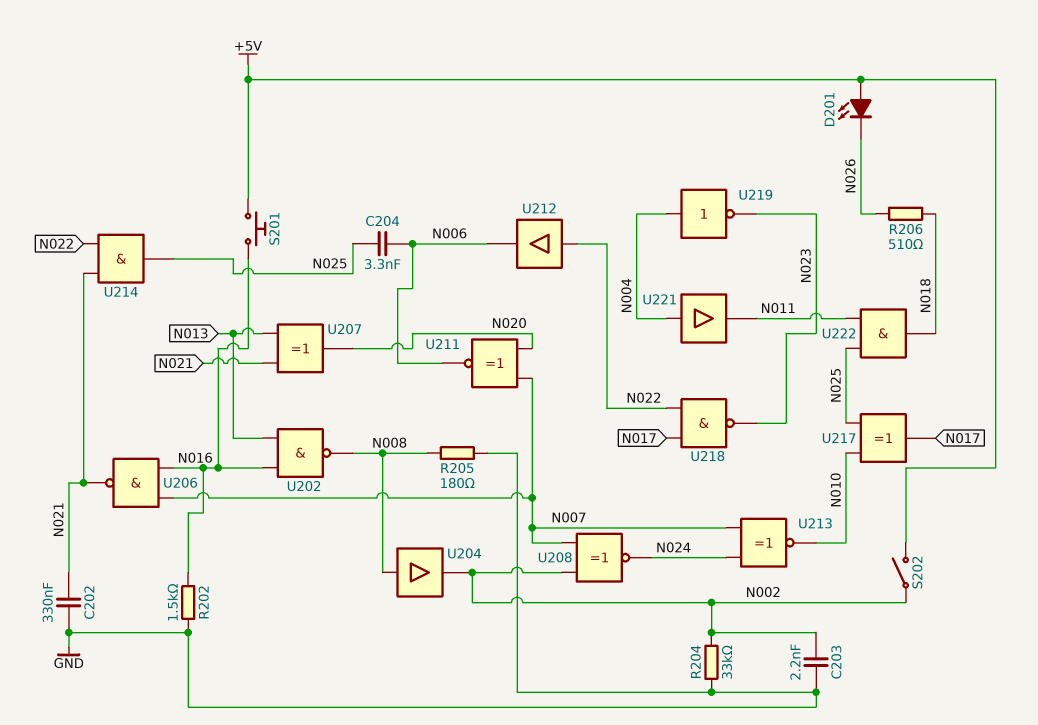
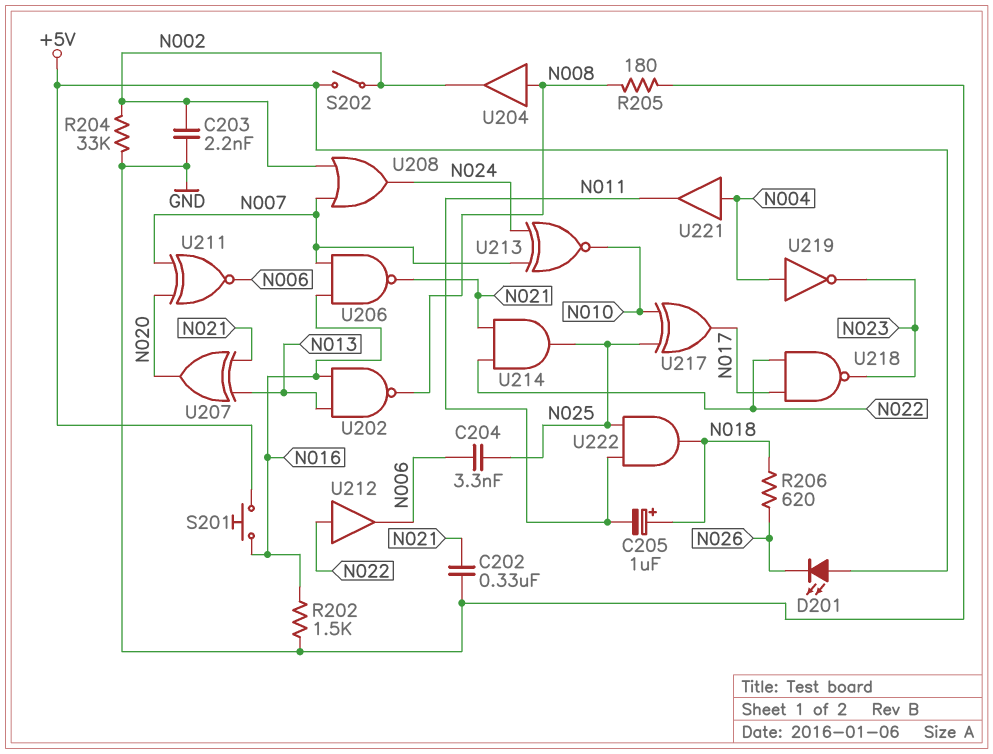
C205: none -> 1uF (plus N018, minus N011)
R206: 510 (N018, N026) -> 620 (N018, N026)
U208: XNOR (in N002, in N007, out N024) -> OR (in N002, in N007, out N024)

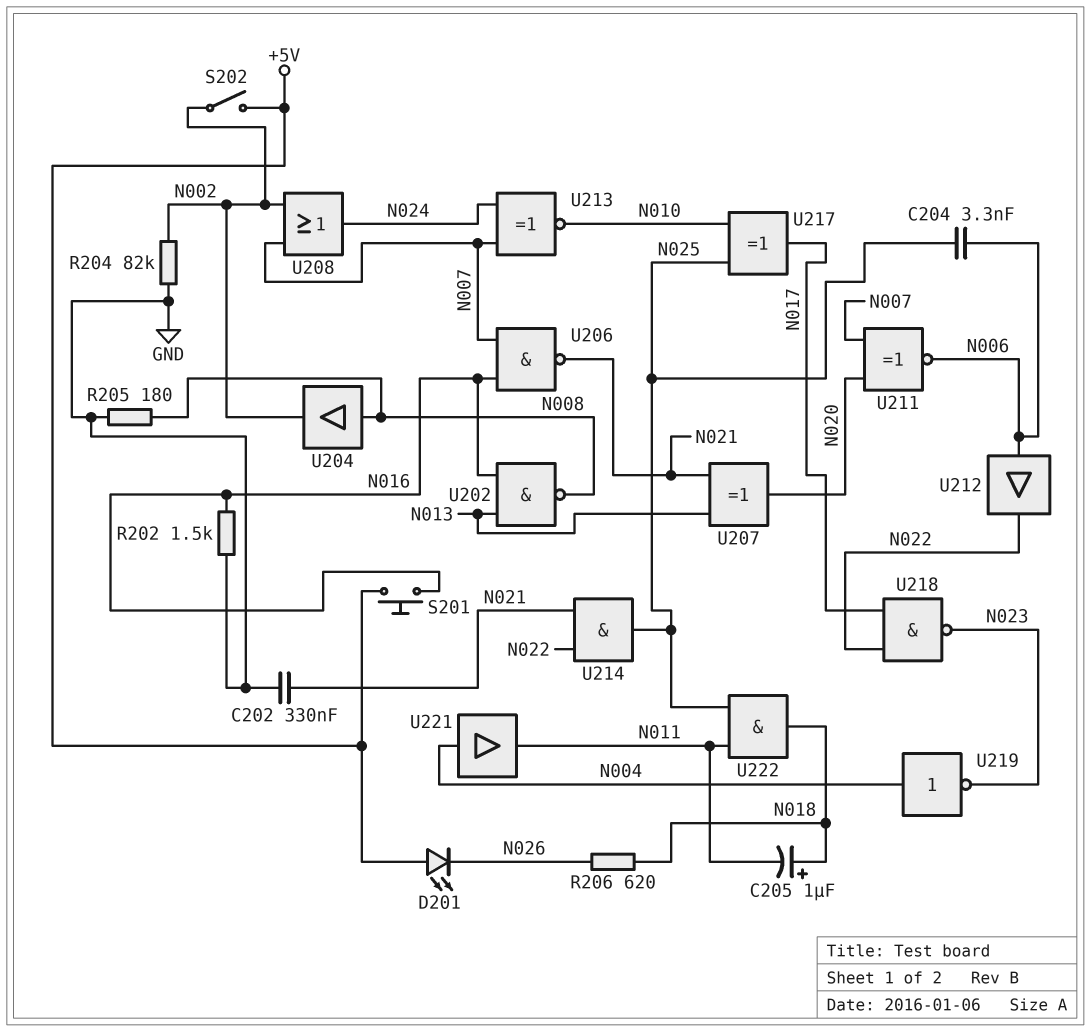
C203: 2.2nF (GND, N002) -> none
R204: 33k (GND, N002) -> 82k (GND, N002)
U212: buffer (in N022, out N006) -> buffer (in N006, out N022)

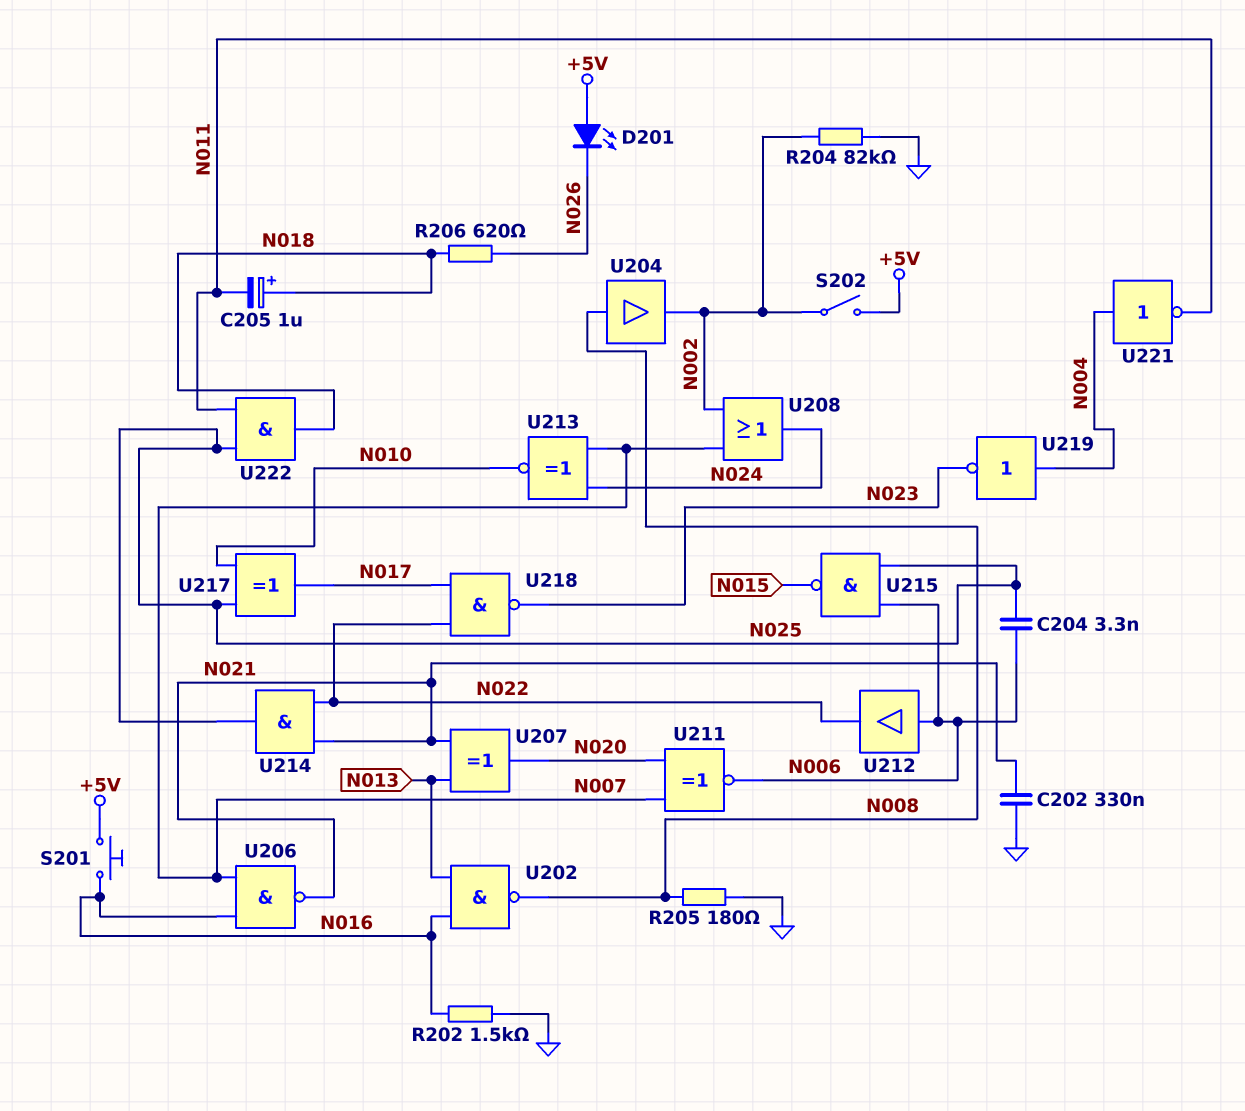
U215: none -> NAND (in N006, in N025, out N015)
U221: buffer (in N004, out N011) -> NOT (in N004, out N011)

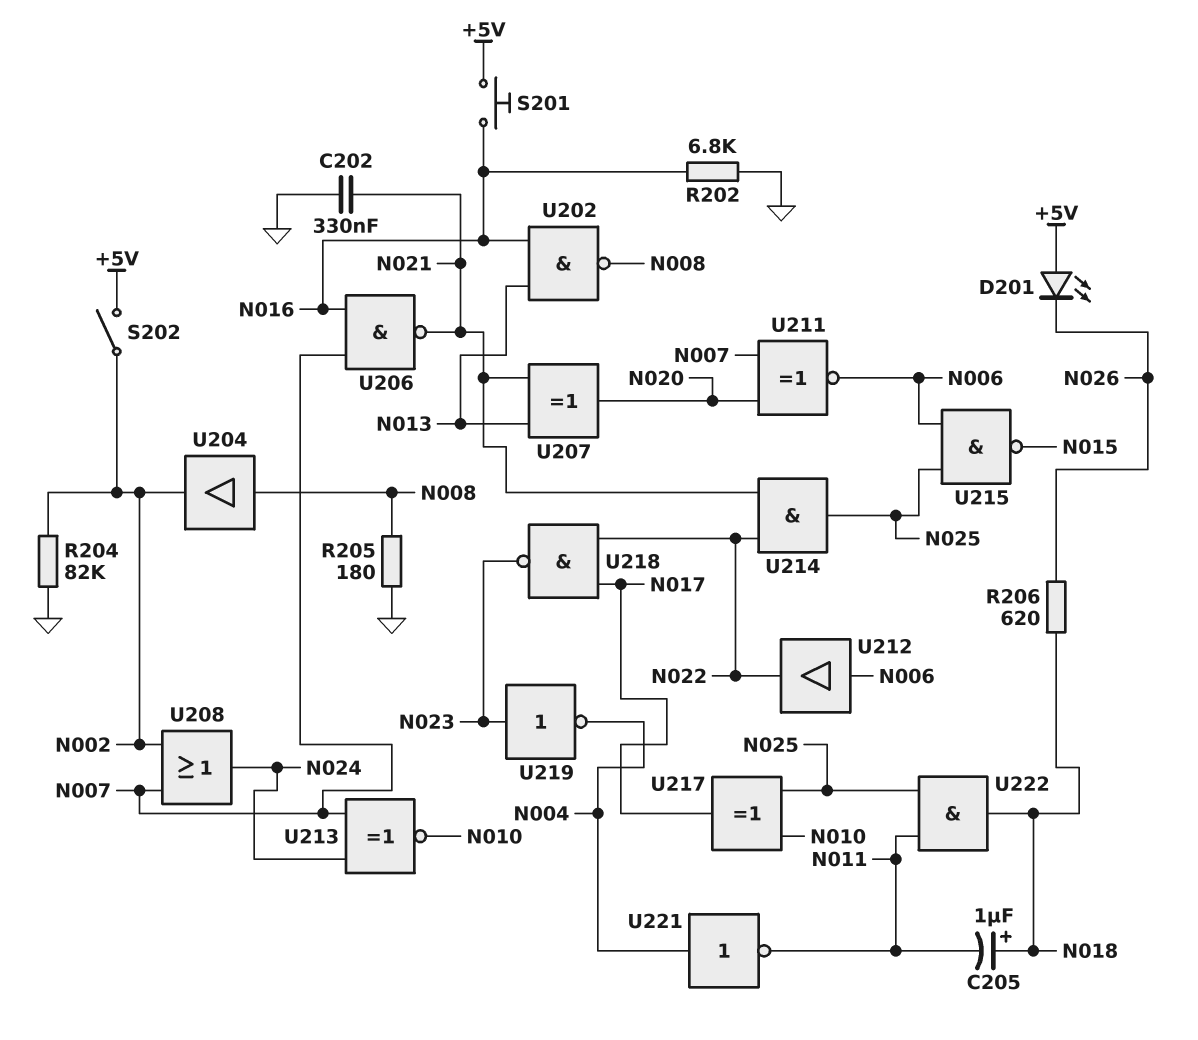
C204: 3.3nF (N006, N025) -> none
R202: 1.5k (GND, N016) -> 6.8k (GND, N016)
U219: NOT (in N004, out N023) -> NOT (in N023, out N004)

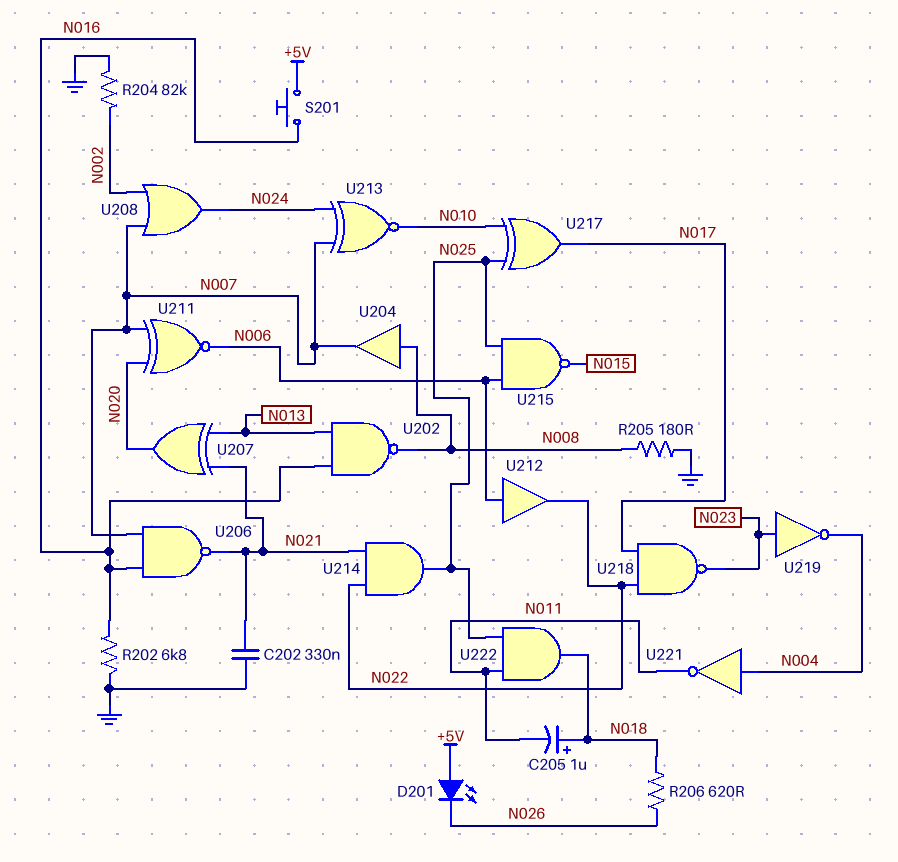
S202: switch (+5V, N002) -> none
U204: buffer (in N008, out N002) -> buffer (in N008, out N007)

